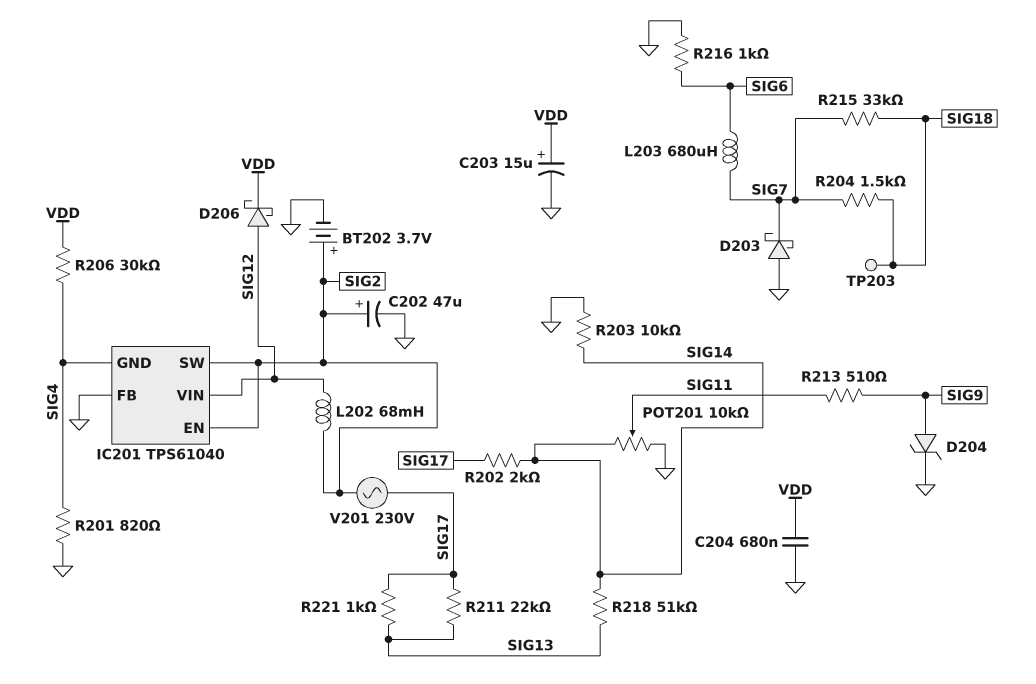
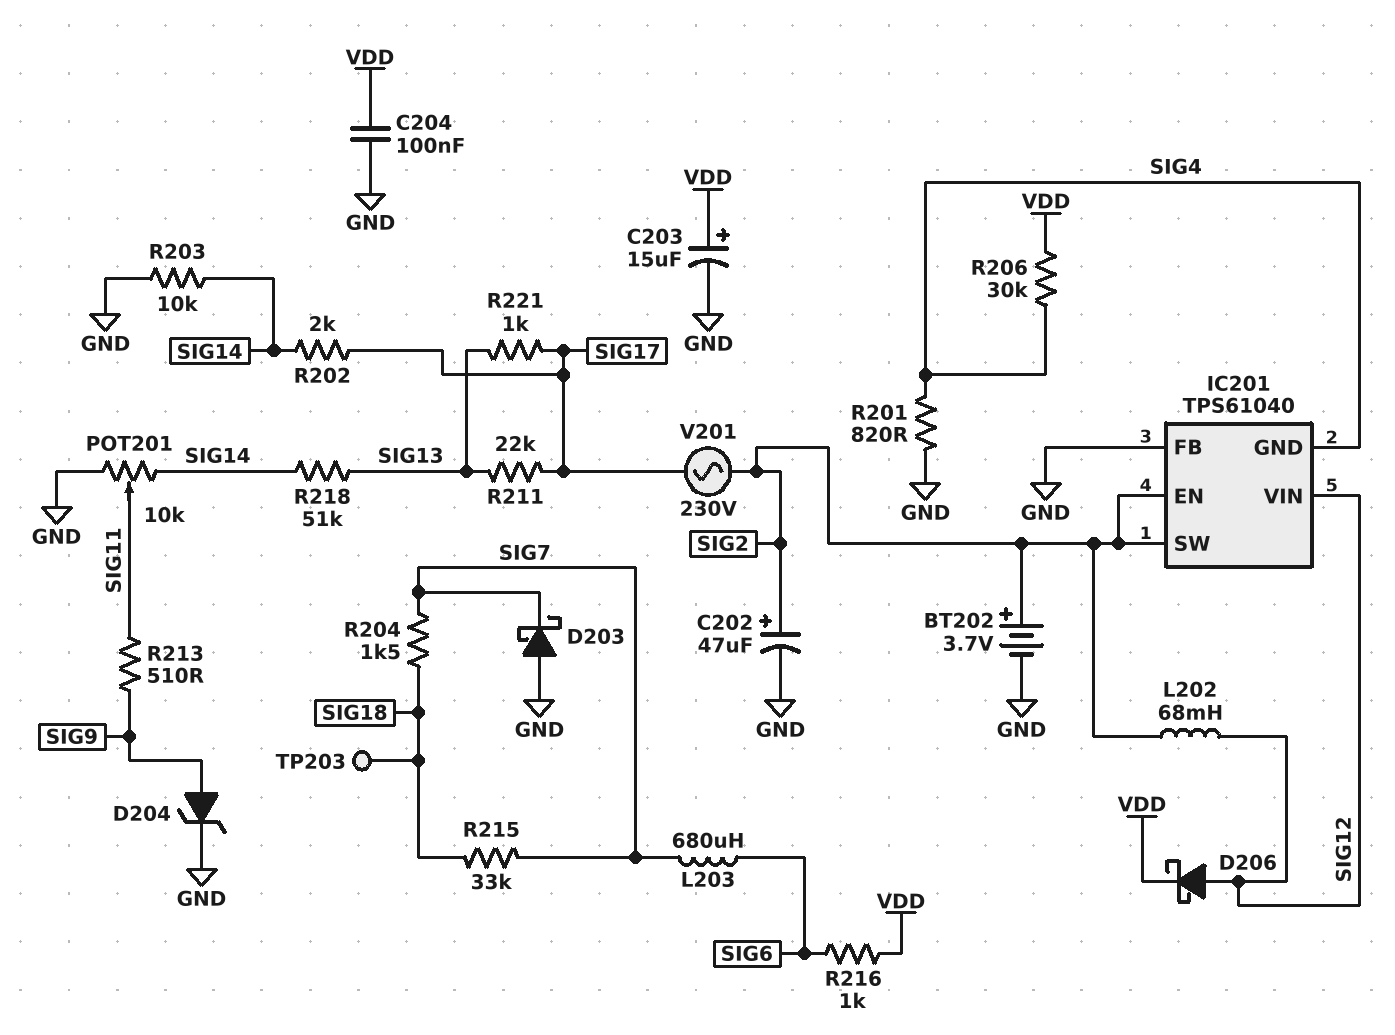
C204: 680nF (GND, VDD) -> 100nF (GND, VDD)
R216: 1k (GND, SIG6) -> 1k (SIG6, VDD)

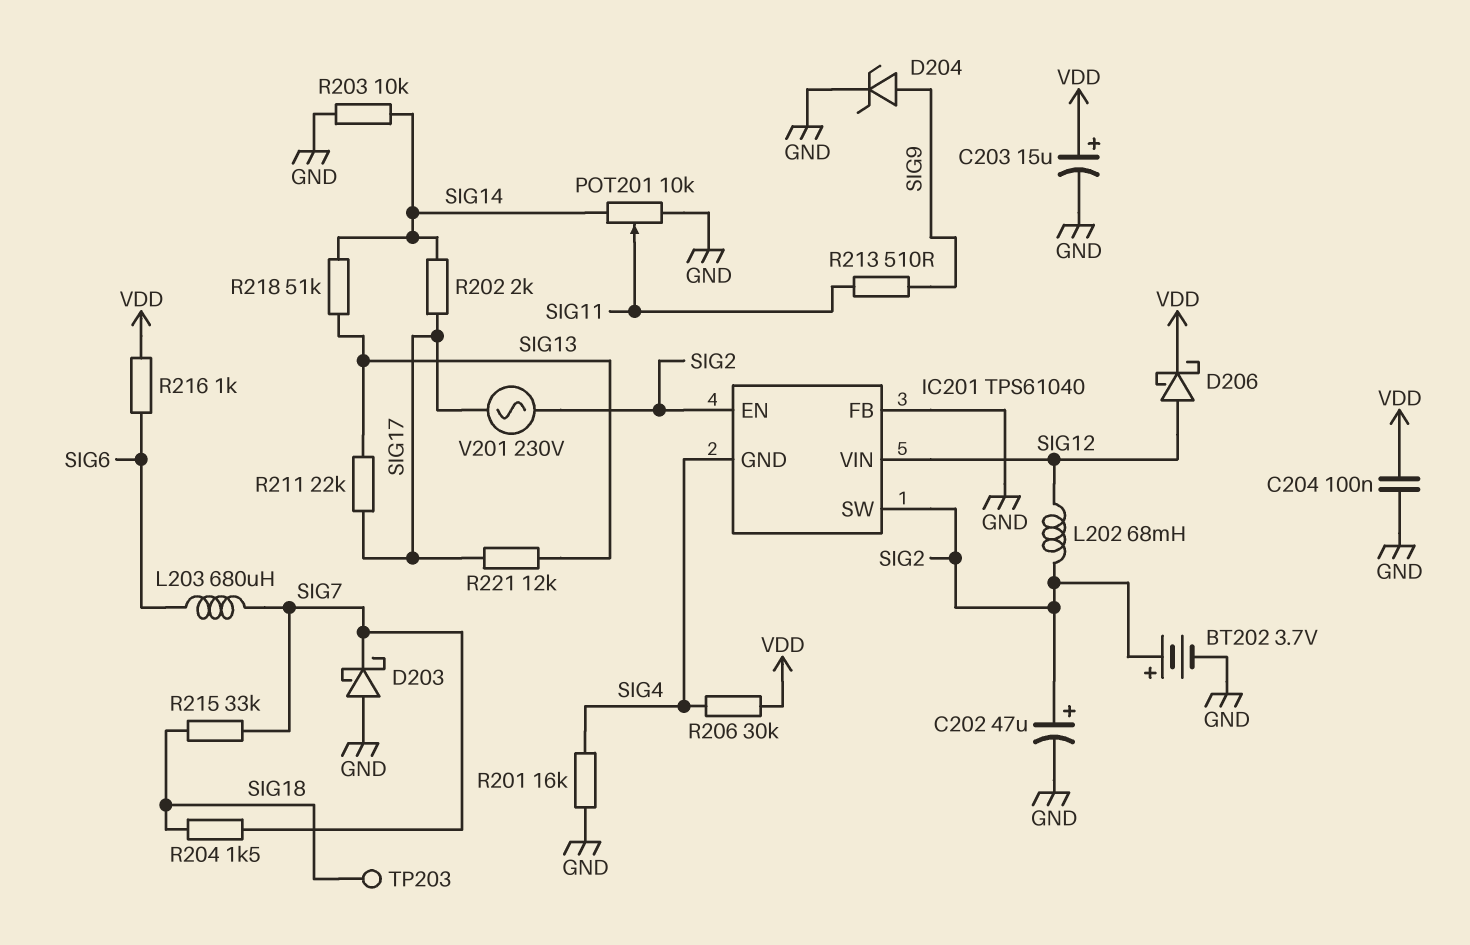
R201: 820 (GND, SIG4) -> 16k (GND, SIG4)
R221: 1k (SIG13, SIG17) -> 12k (SIG13, SIG17)

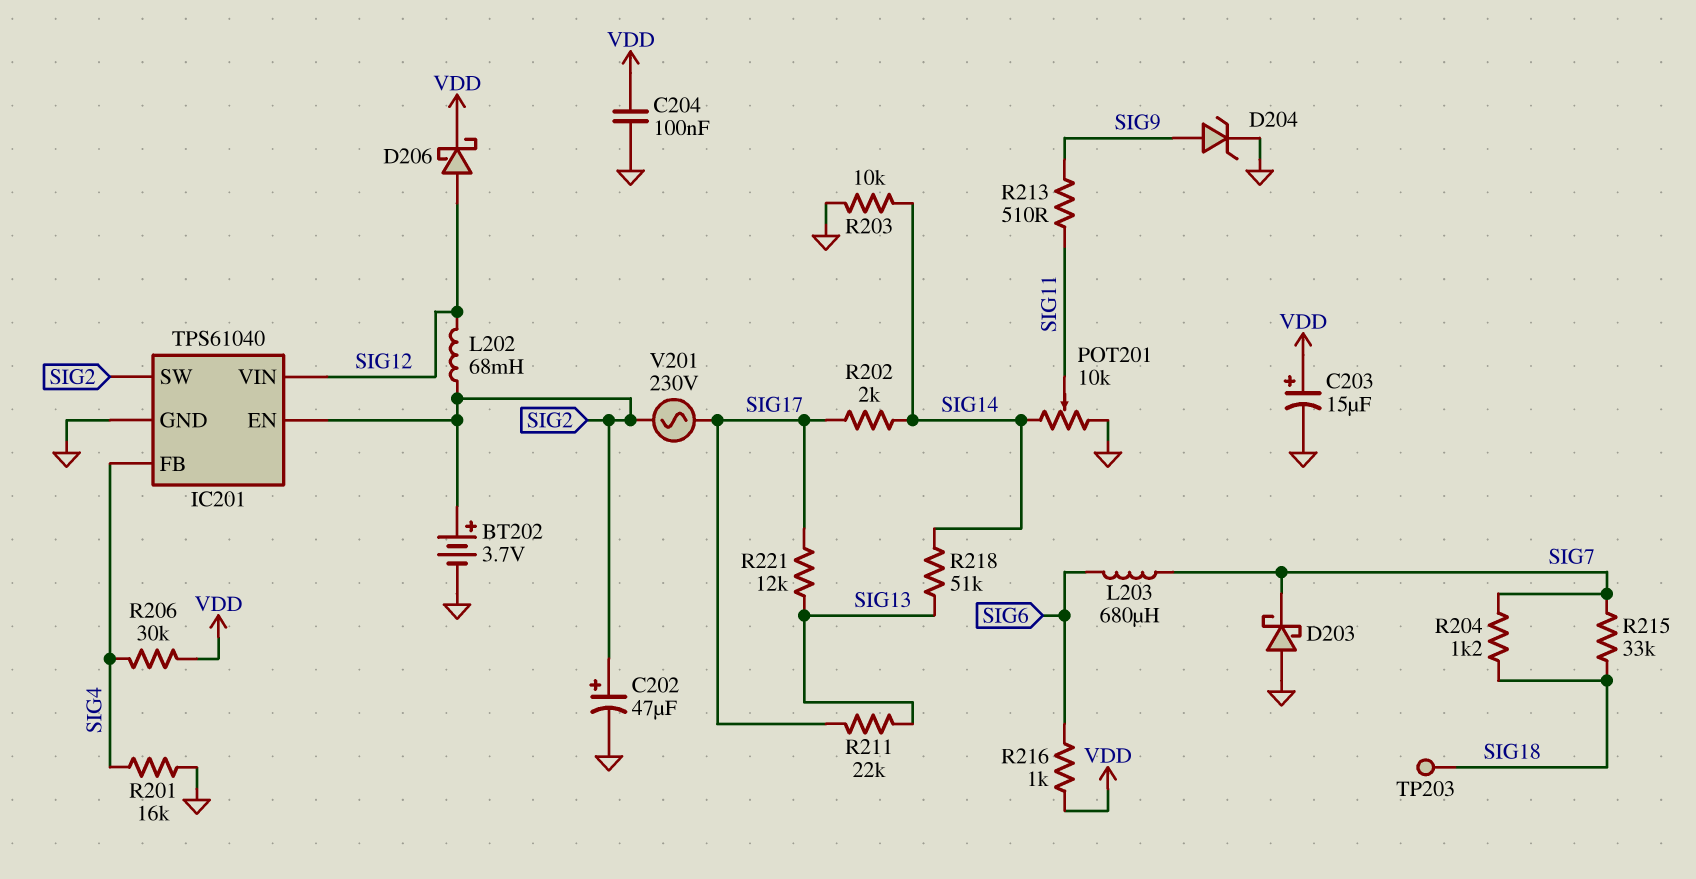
IC201 pin FB: GND -> SIG4
IC201 pin GND: SIG4 -> GND
R204: 1.5k (SIG7, SIG18) -> 1.2k (SIG7, SIG18)

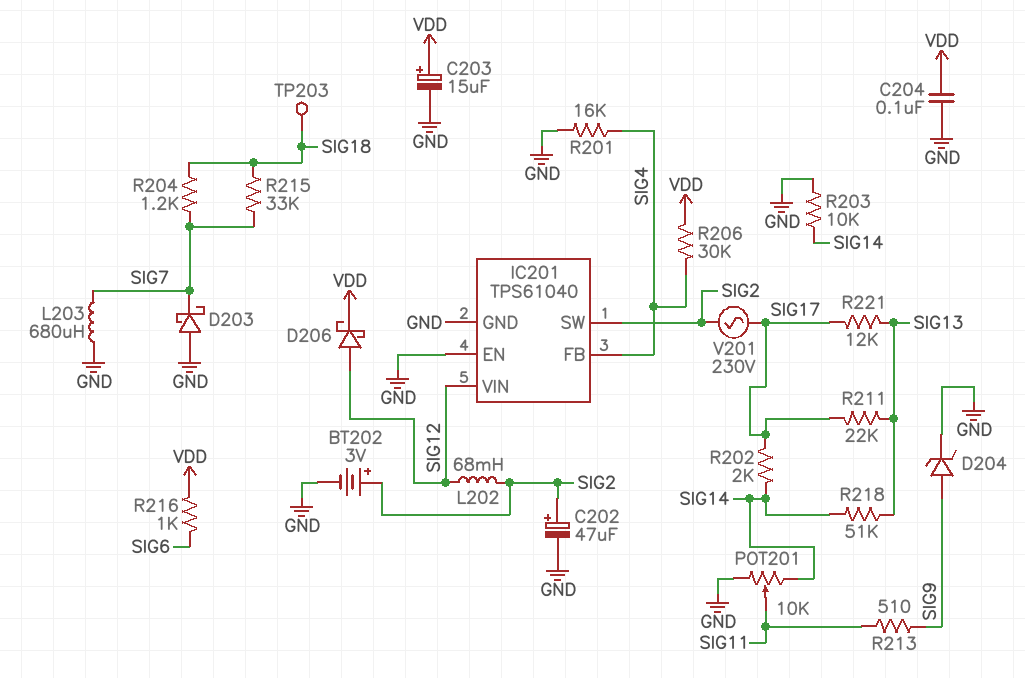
BT202: 3.7V (plus SIG2, minus GND) -> 3V (plus SIG2, minus GND)
IC201 pin EN: SIG2 -> GND
L203: 680uH (SIG6, SIG7) -> 680uH (GND, SIG7)

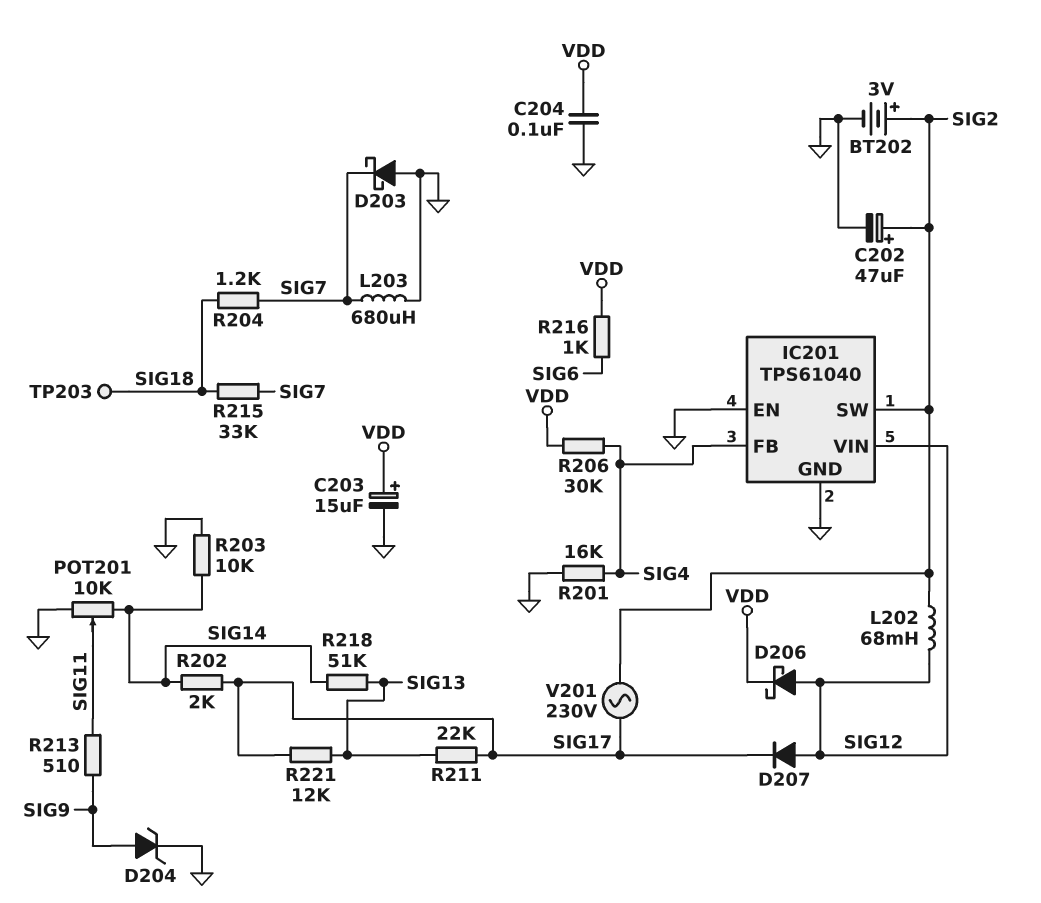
D207: none -> diode (A SIG12, K SIG17)

